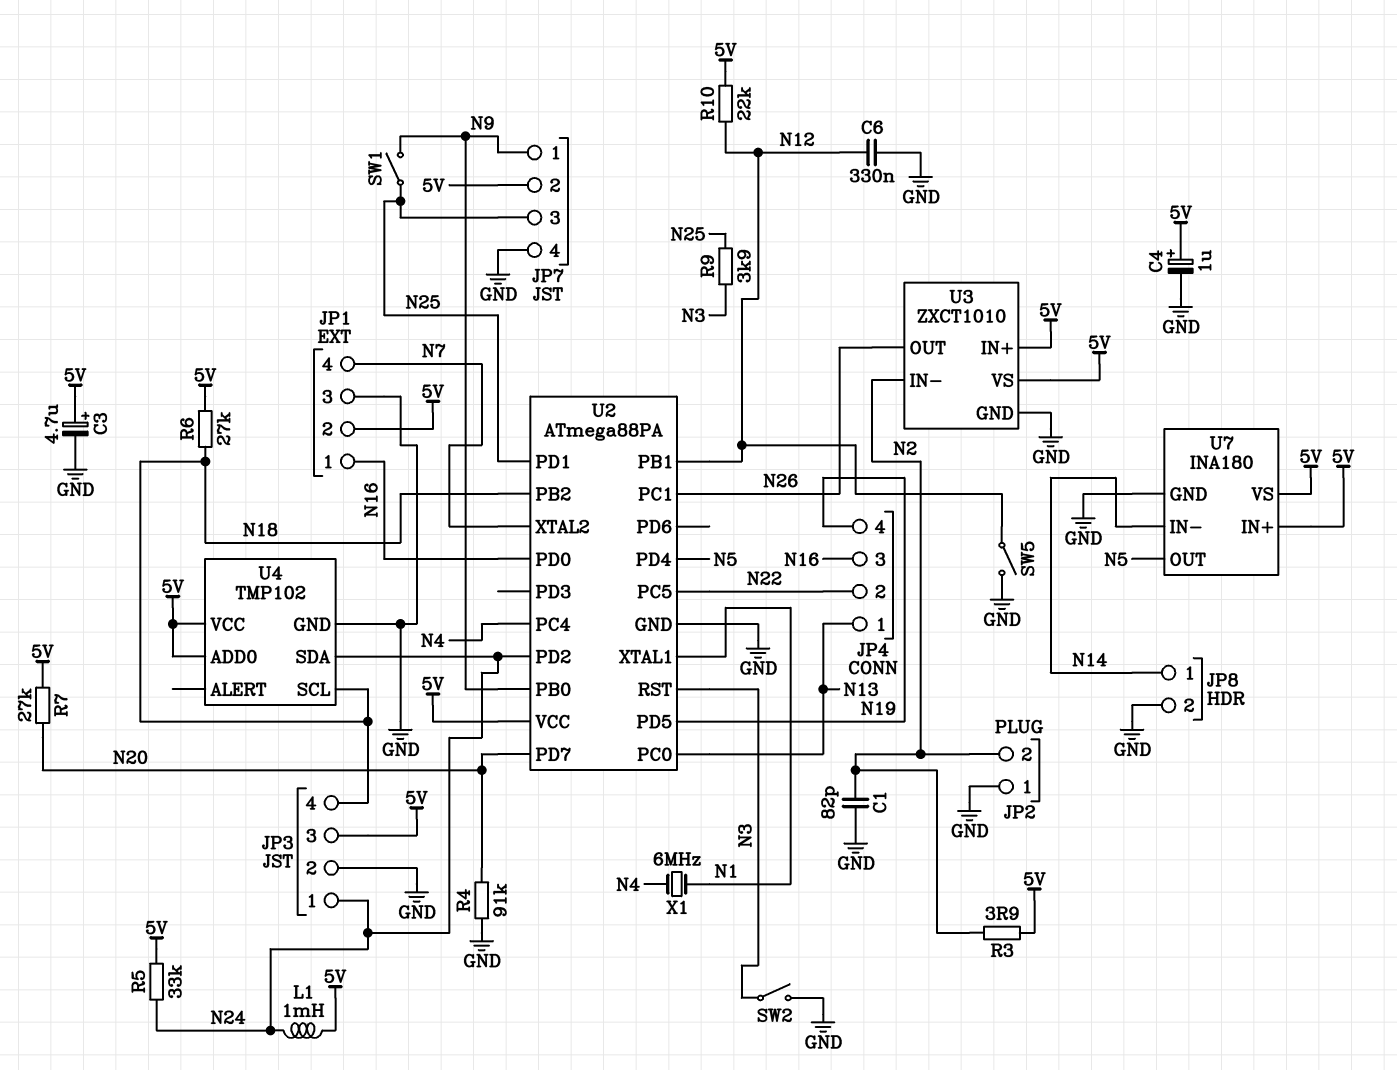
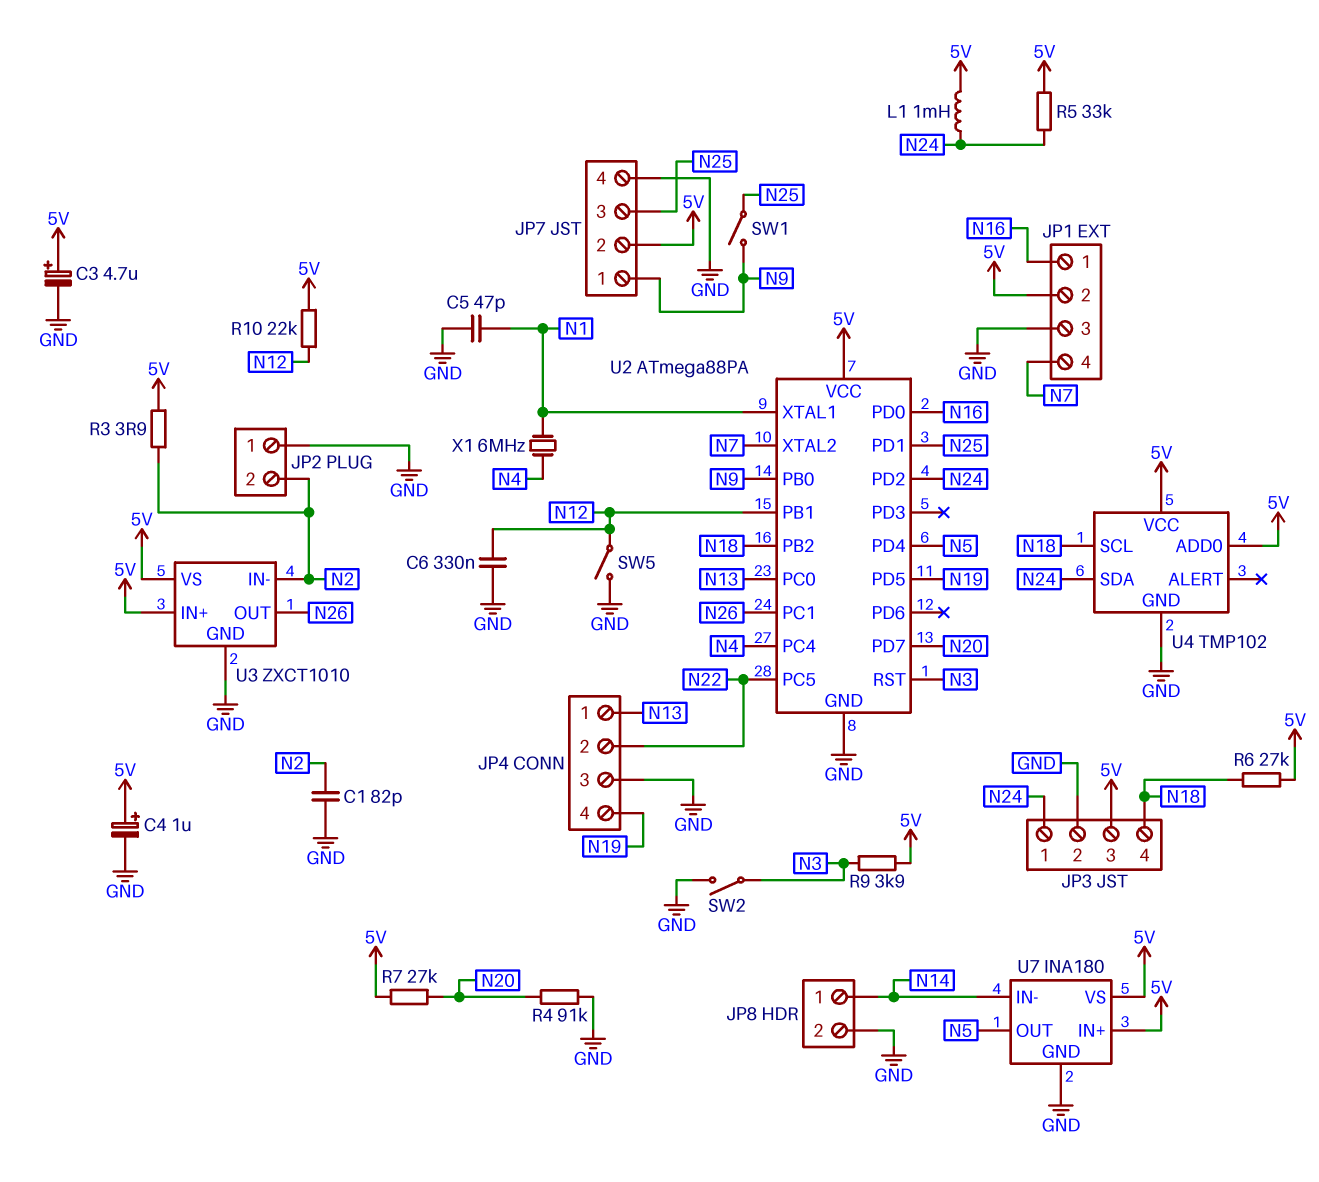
C5: none -> 47pF (GND, N1)
JP4 pin 3: N16 -> GND
R9: 3.9k (N3, N25) -> 3.9k (5V, N3)

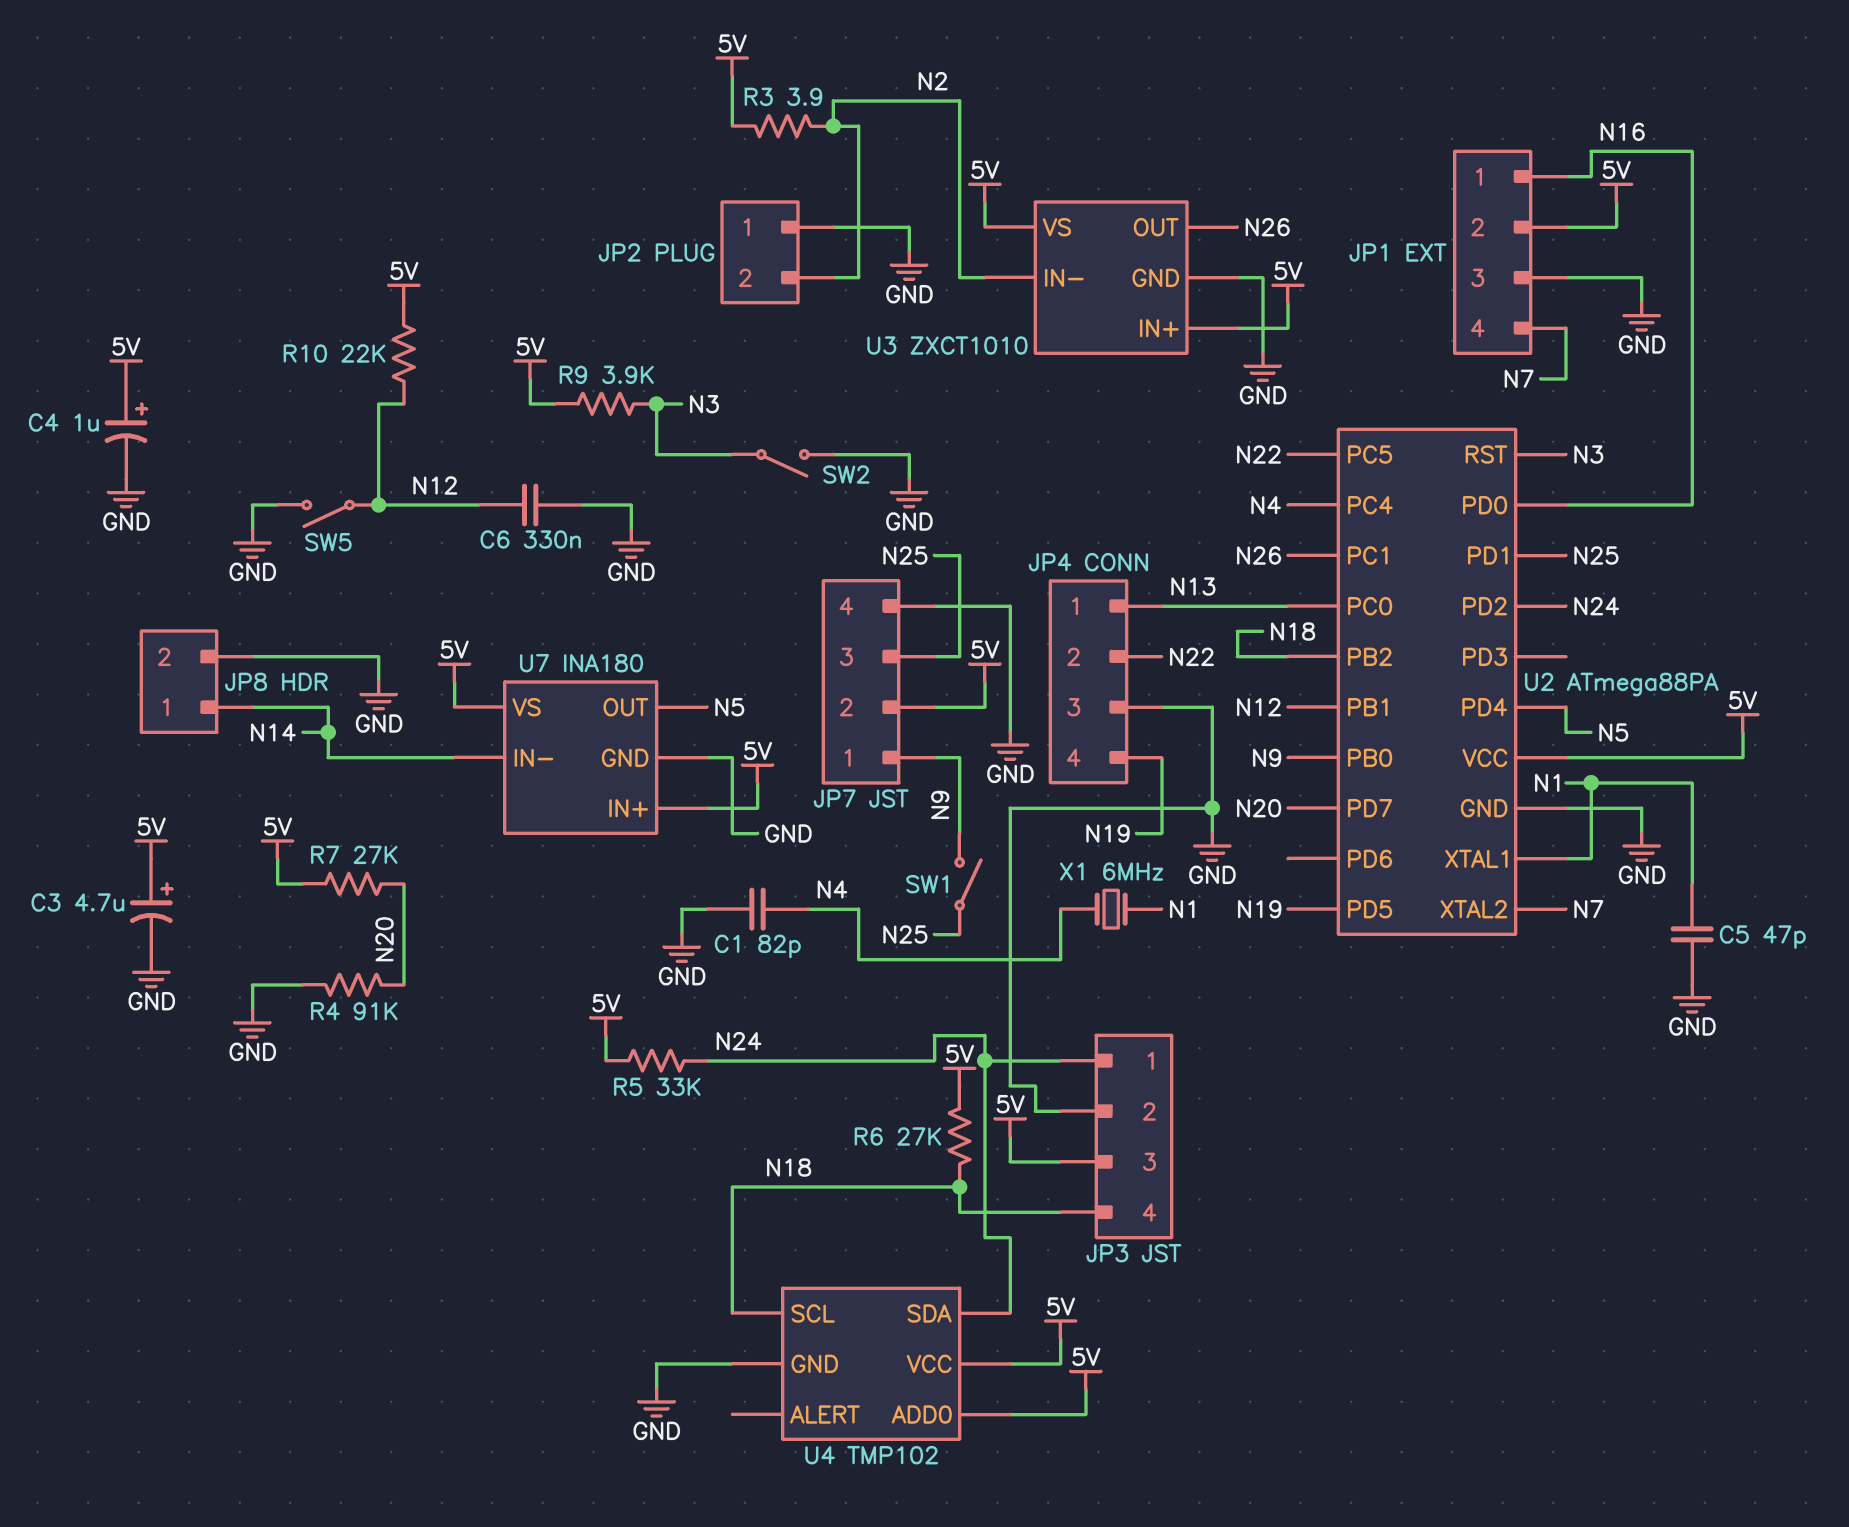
C1: 82pF (GND, N2) -> 82pF (GND, N4)
L1: 1mH (5V, N24) -> none

